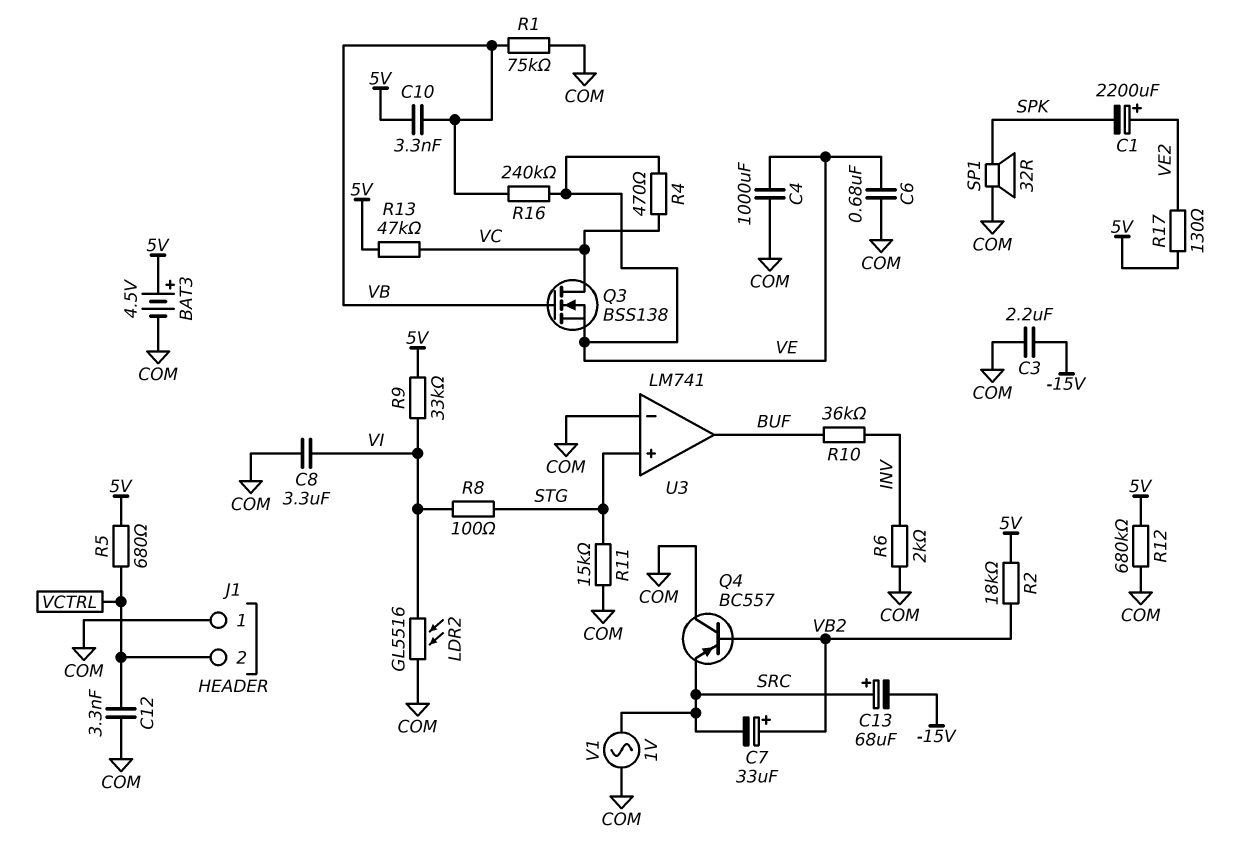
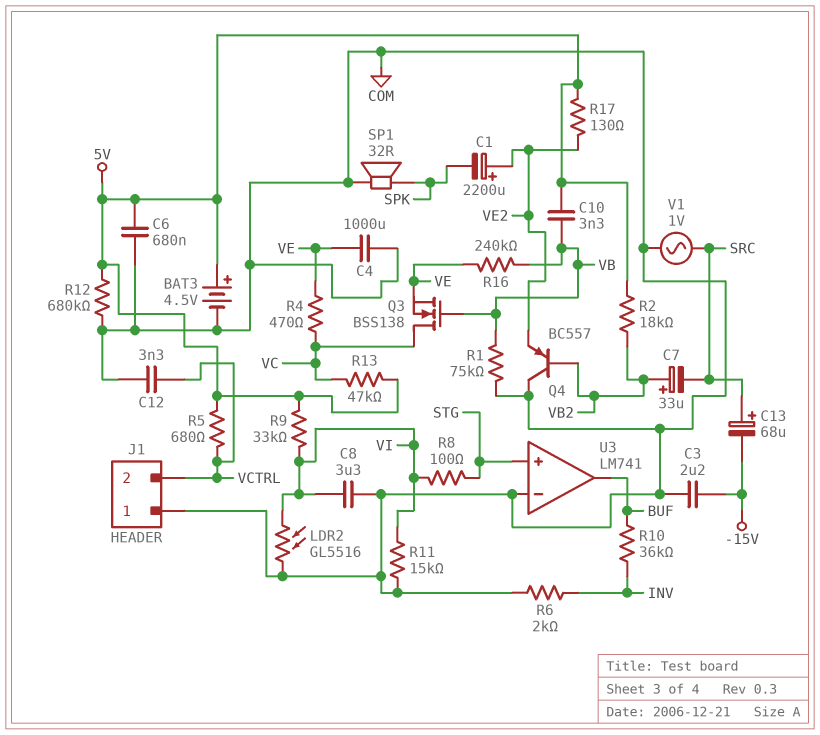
C6: 680nF (COM, VE) -> 680nF (5V, COM)
Q4: PNP BC557 (B VB2, C COM, E SRC) -> PNP BC557 (B VB2, C COM, E VE2)
R11: 15k (COM, STG) -> 15k (COM, VI)

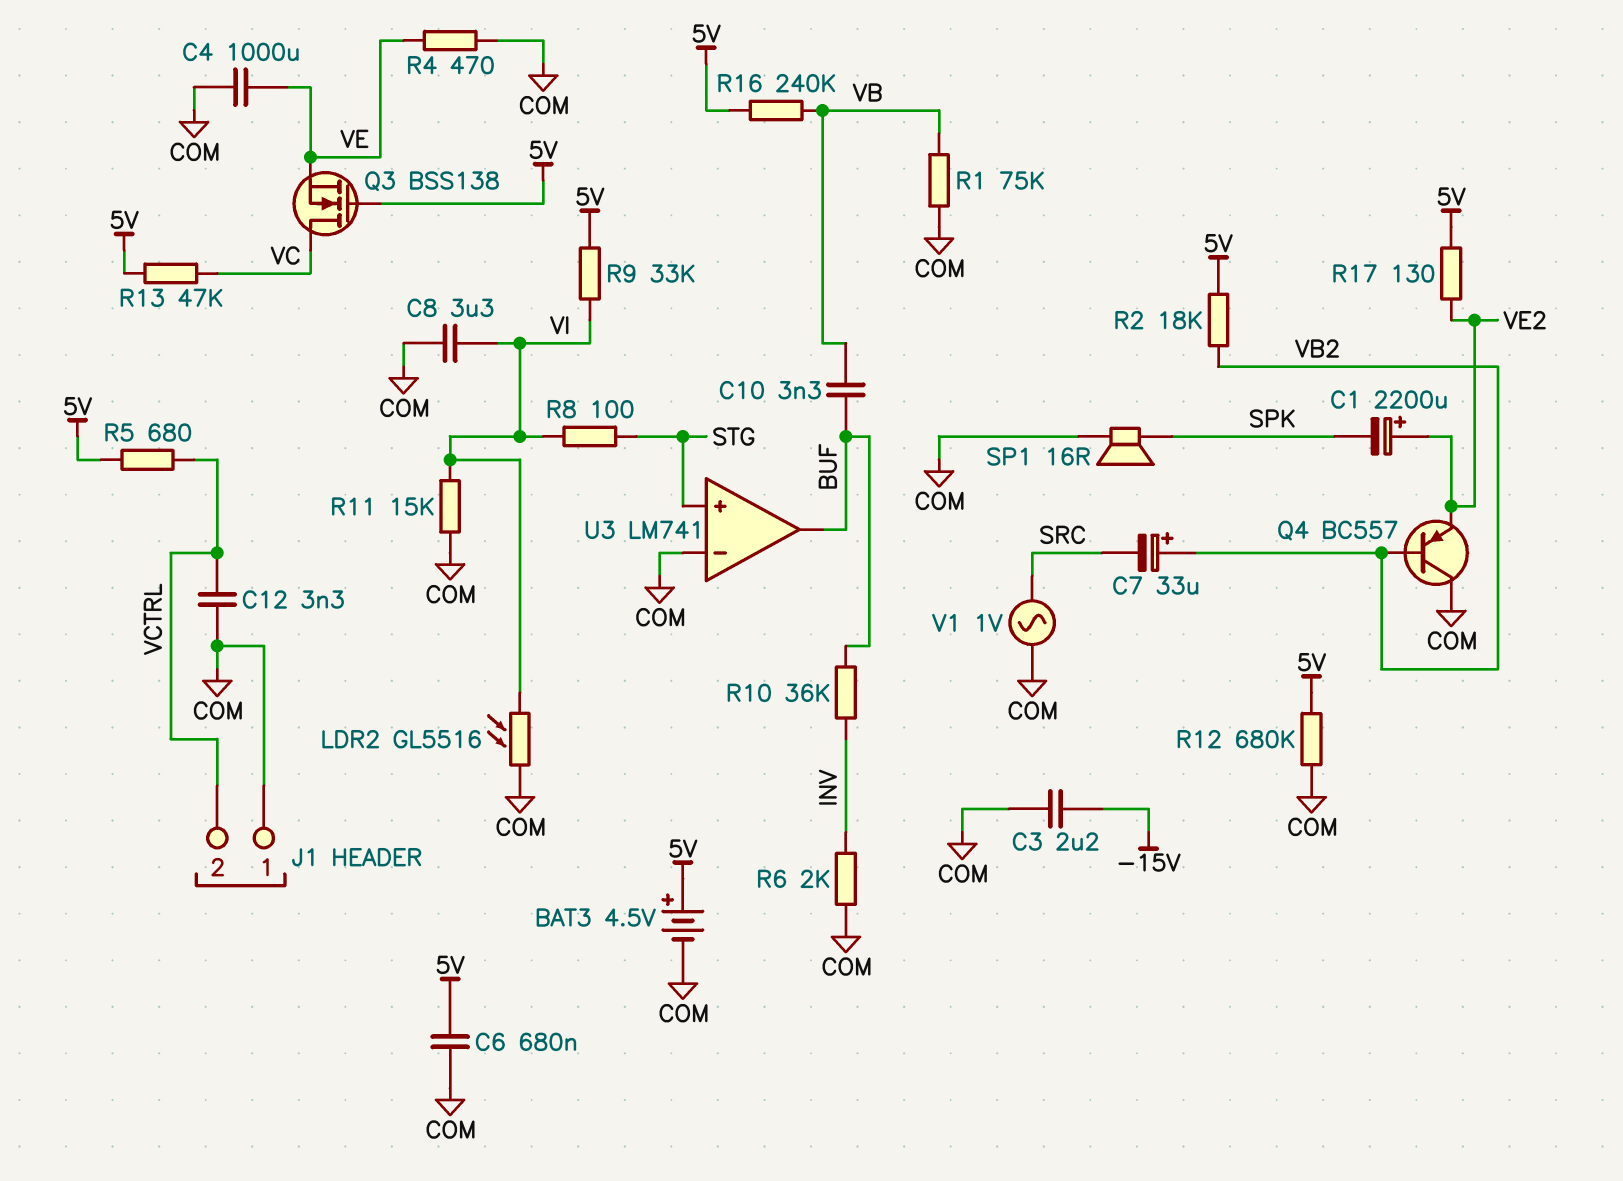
C10: 3.3nF (5V, VB) -> 3.3nF (BUF, VB)
C13: 68uF (plus SRC, minus -15V) -> none
Q3: NMOS BSS138 (G VB, D VC, S VE) -> NMOS BSS138 (G 5V, D VC, S VE)
R4: 470 (VC, VE) -> 470 (COM, VE)
R16: 240k (VB, VE) -> 240k (5V, VB)
SP1: speaker 32R (COM, SPK) -> speaker 16R (COM, SPK)

